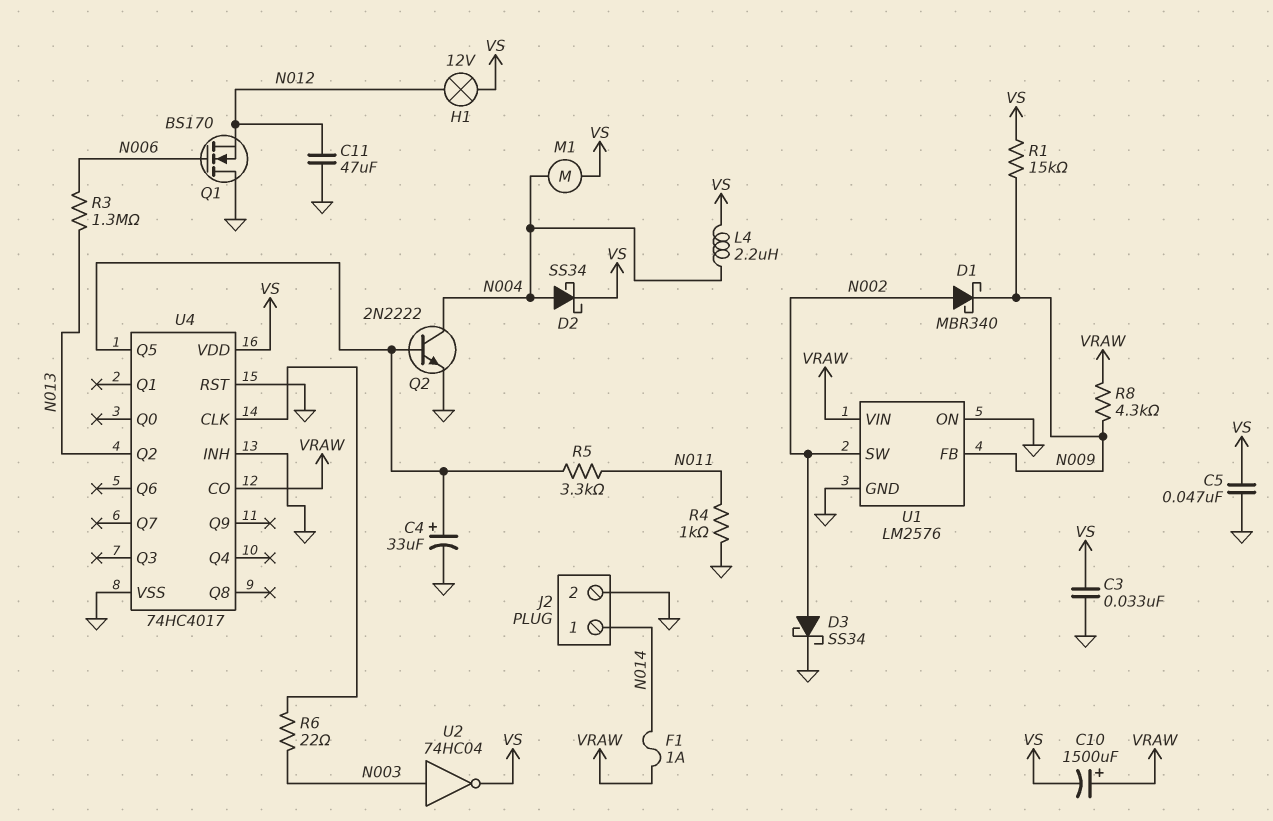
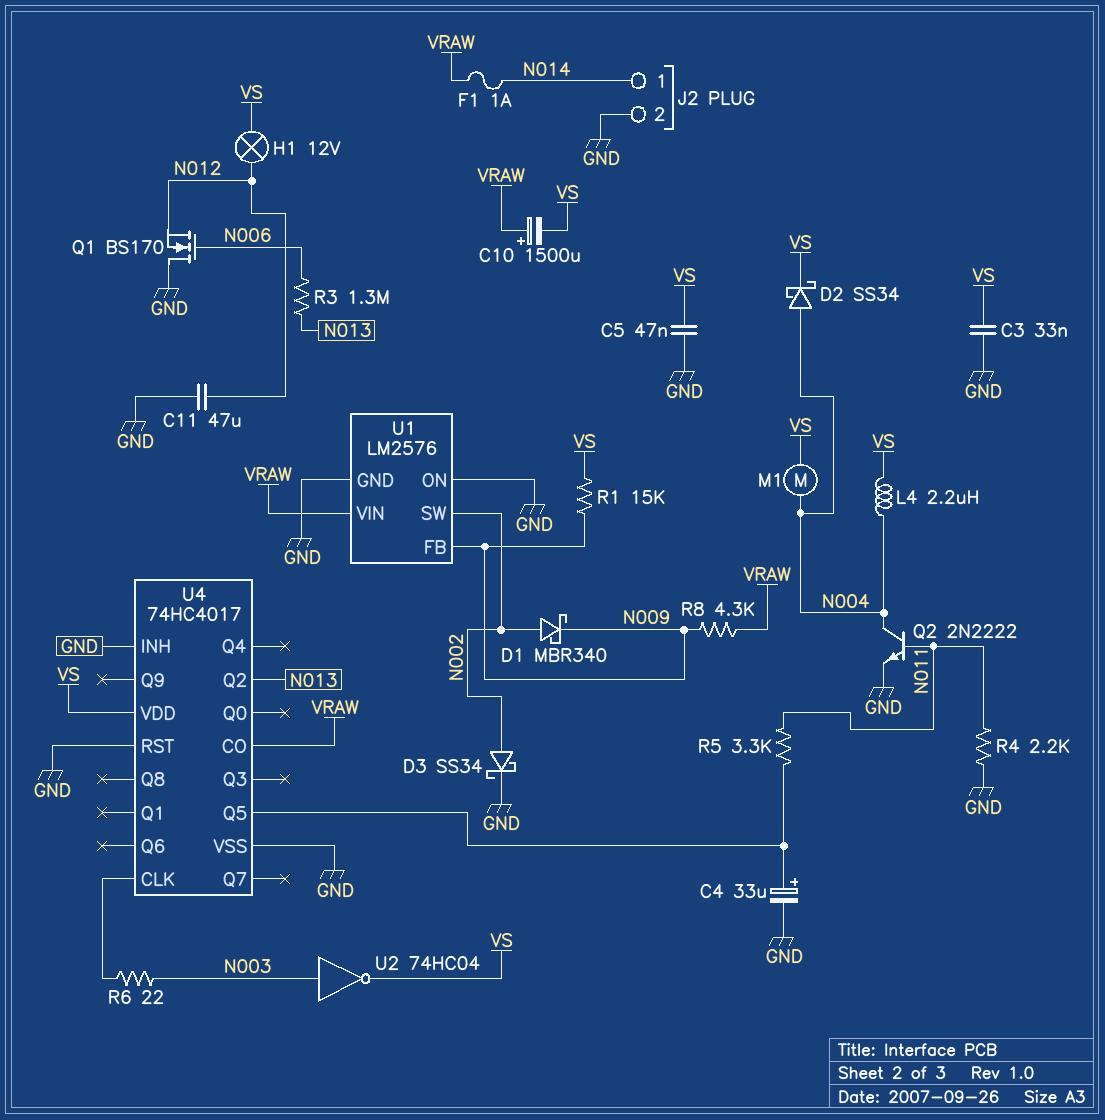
Q2: NPN 2N2222 (B U4/Q5, C N004, E GND) -> NPN 2N2222 (B N011, C N004, E GND)
R4: 1k (GND, N011) -> 2.2k (GND, N011)

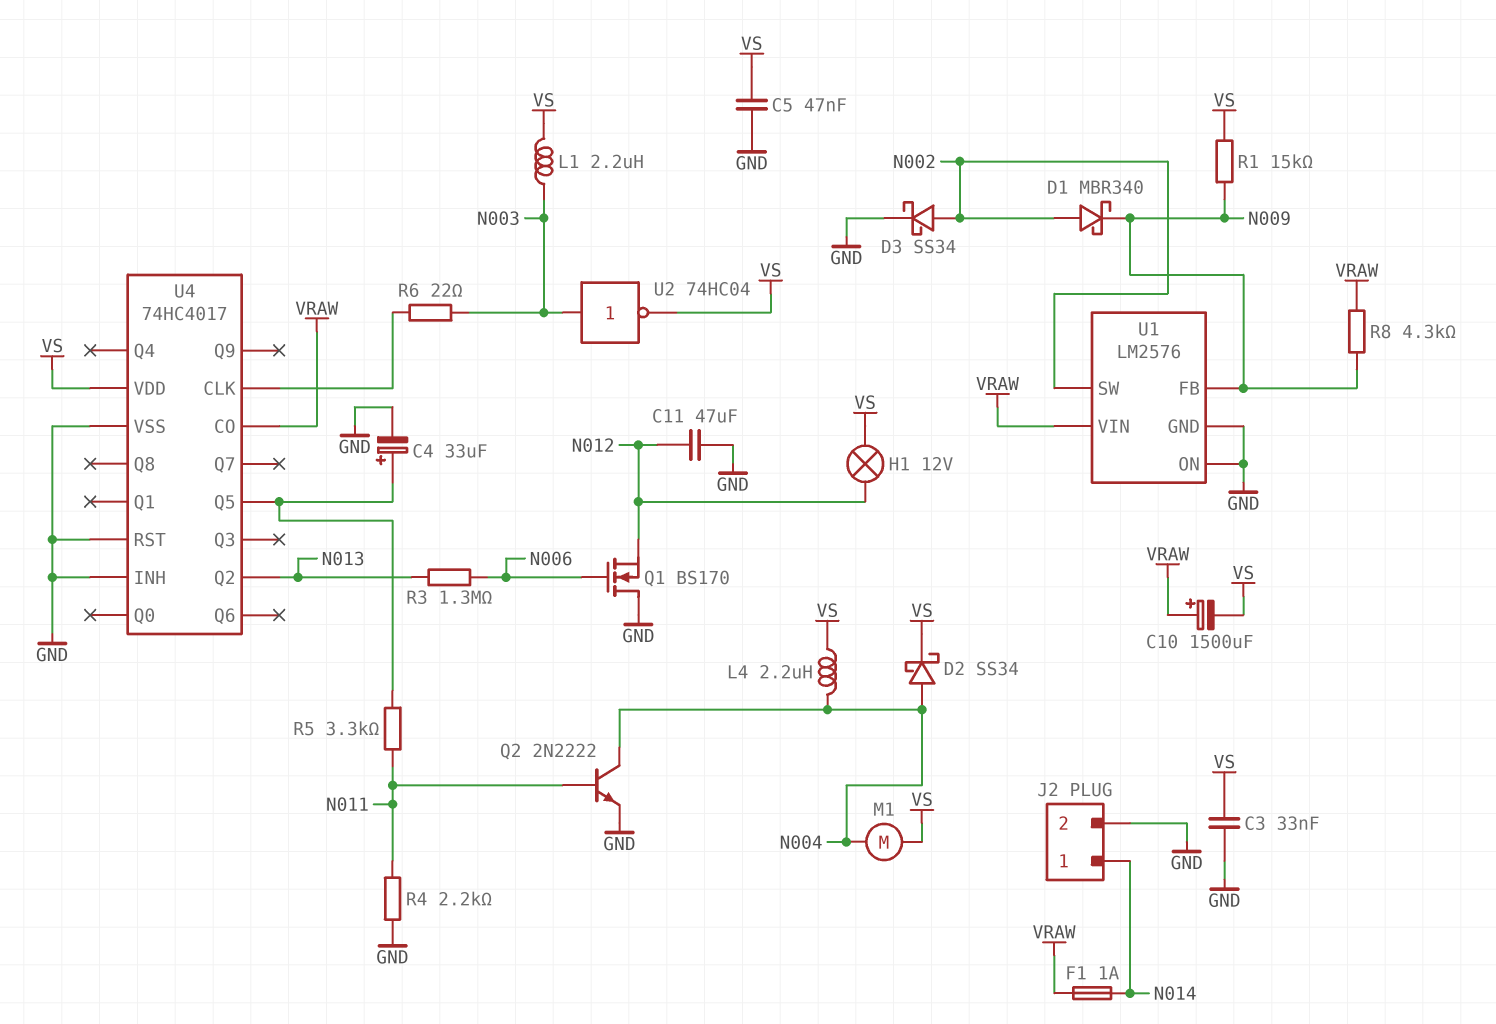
L1: none -> 2.2uH (N003, VS)

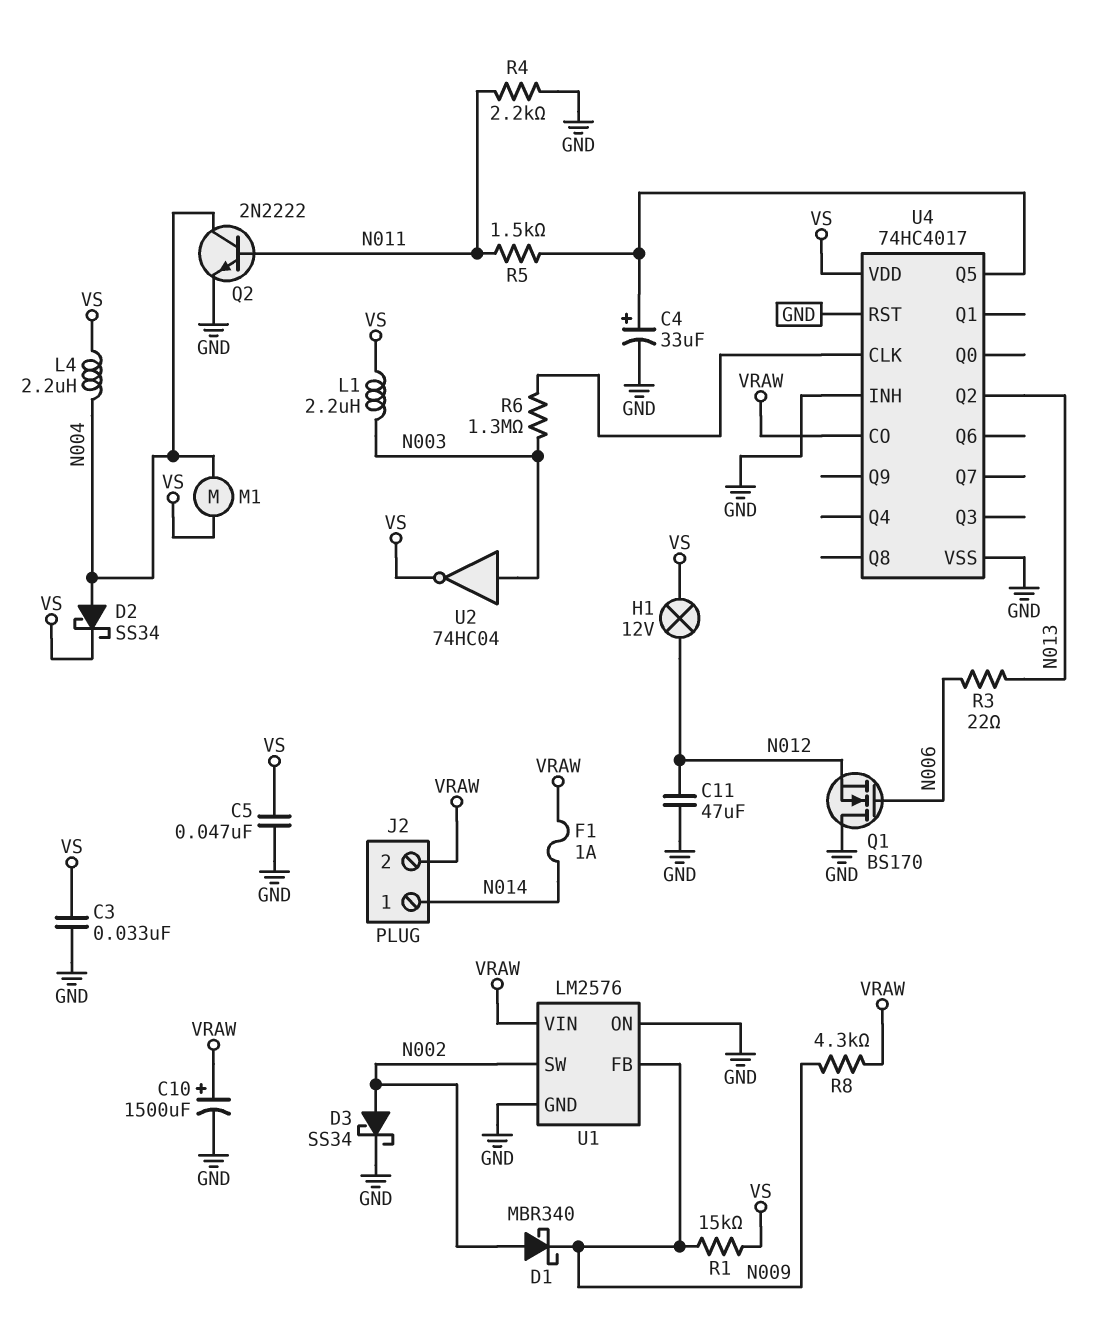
C10: 1500uF (plus VRAW, minus VS) -> 1500uF (plus VRAW, minus GND)
J2 pin 2: GND -> VRAW
R3: 1.3M (N006, N013) -> 22 (N006, N013)
R5: 3.3k (N011, U4/Q5) -> 1.5k (N011, U4/Q5)
R6: 22 (N003, U4/CLK) -> 1.3M (N003, U4/CLK)

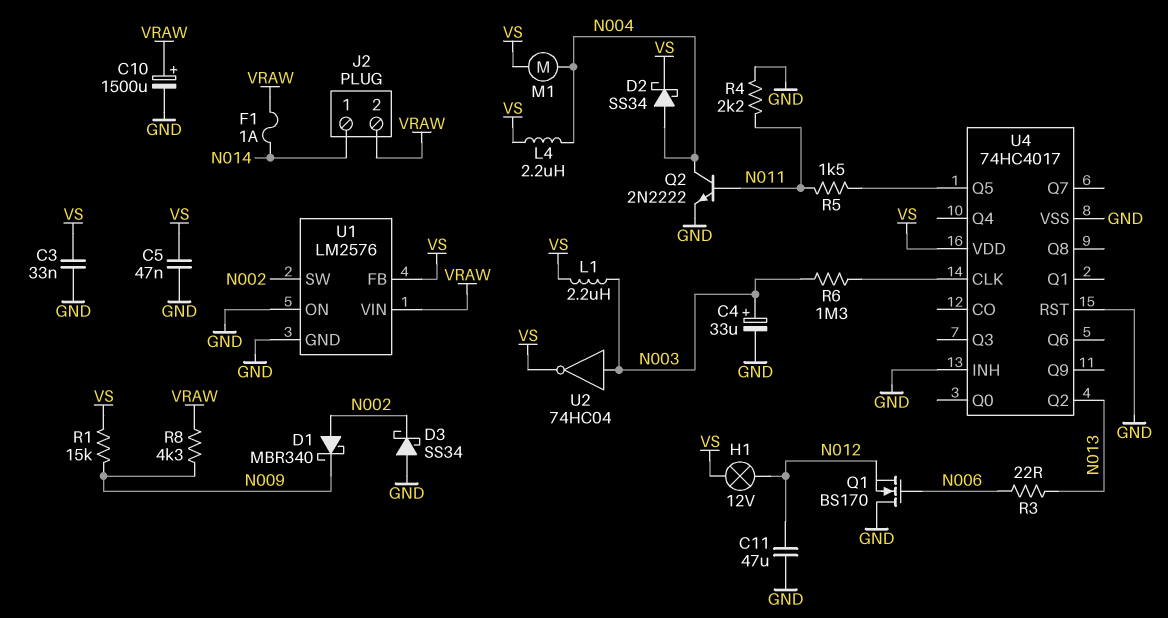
C4: 33uF (plus U4/Q5, minus GND) -> 33uF (plus N003, minus GND)
D3: schottky SS34 (A N002, K GND) -> schottky SS34 (A GND, K N002)
U1 pin FB: N009 -> VS
U4 pin CO: VRAW -> none

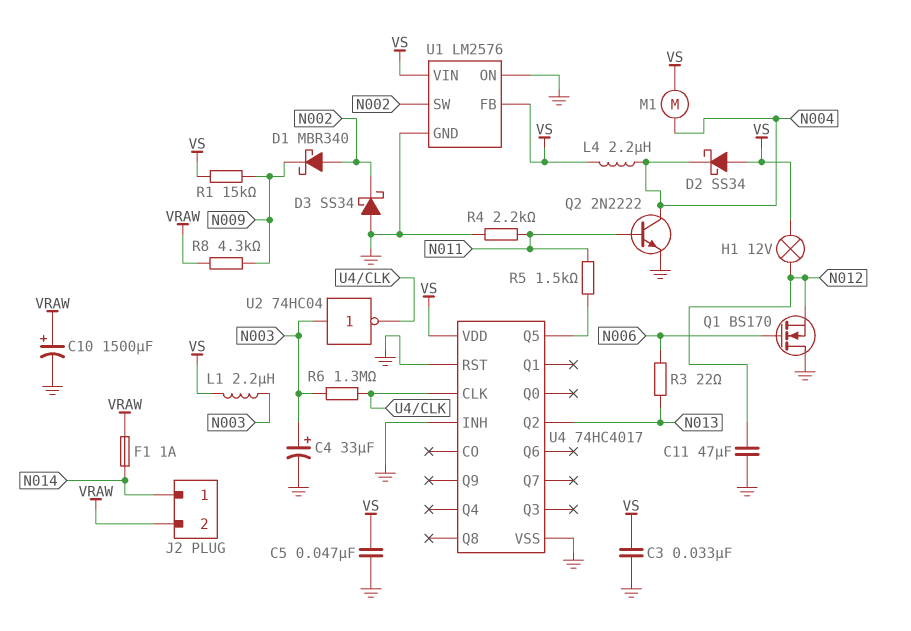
D2: schottky SS34 (A N004, K VS) -> schottky SS34 (A VS, K N004)
U1 pin VIN: VRAW -> VS
U2: NOT 74HC04 (in N003, out VS) -> NOT 74HC04 (in N003, out U4/CLK)

